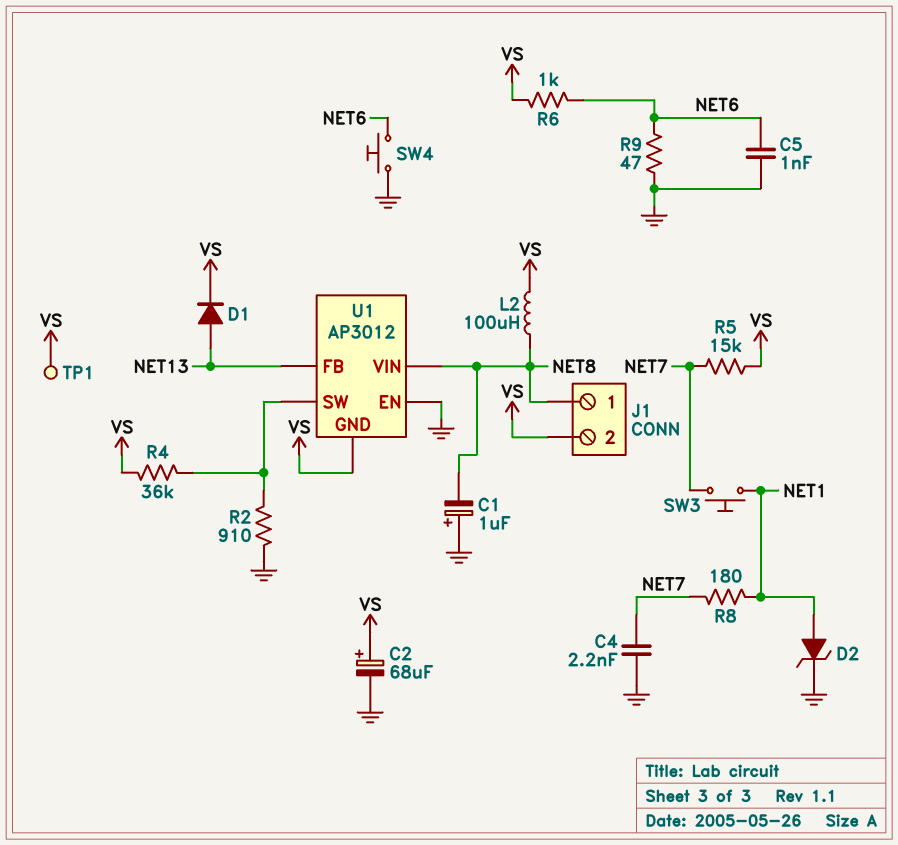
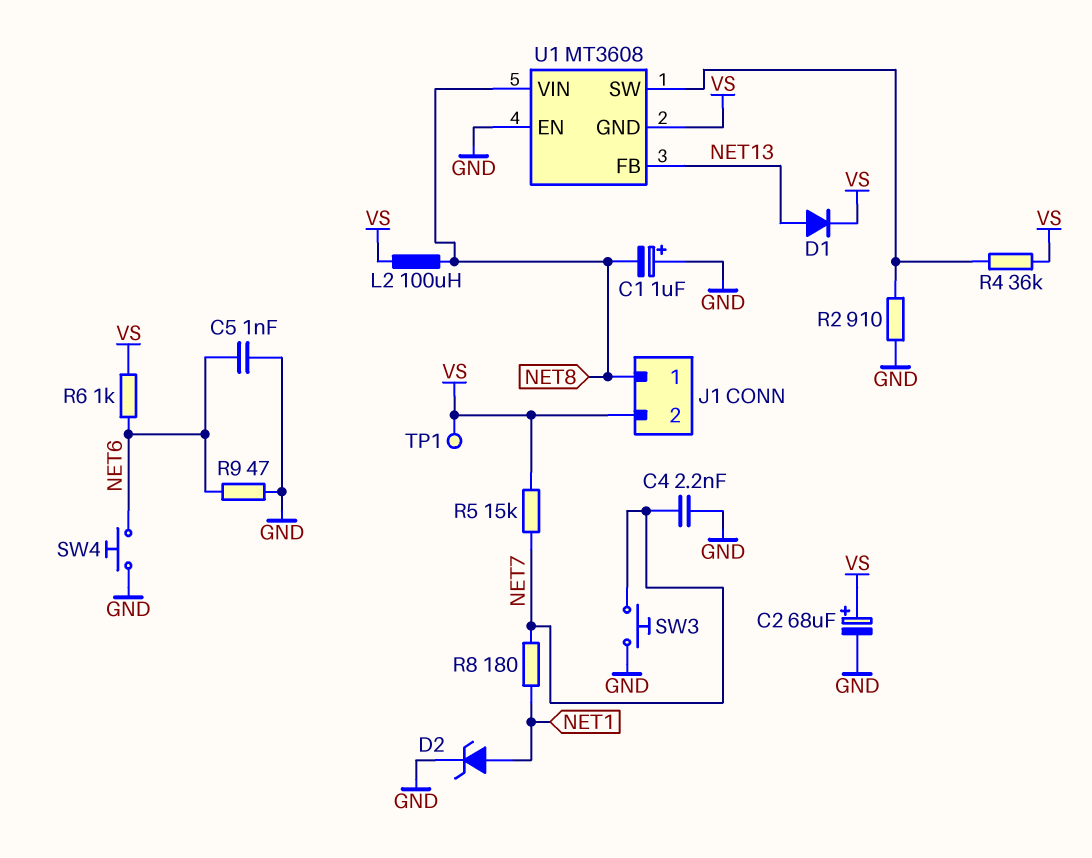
SW3: button (NET1, NET7) -> button (GND, NET7)
U1: AP3012 -> MT3608

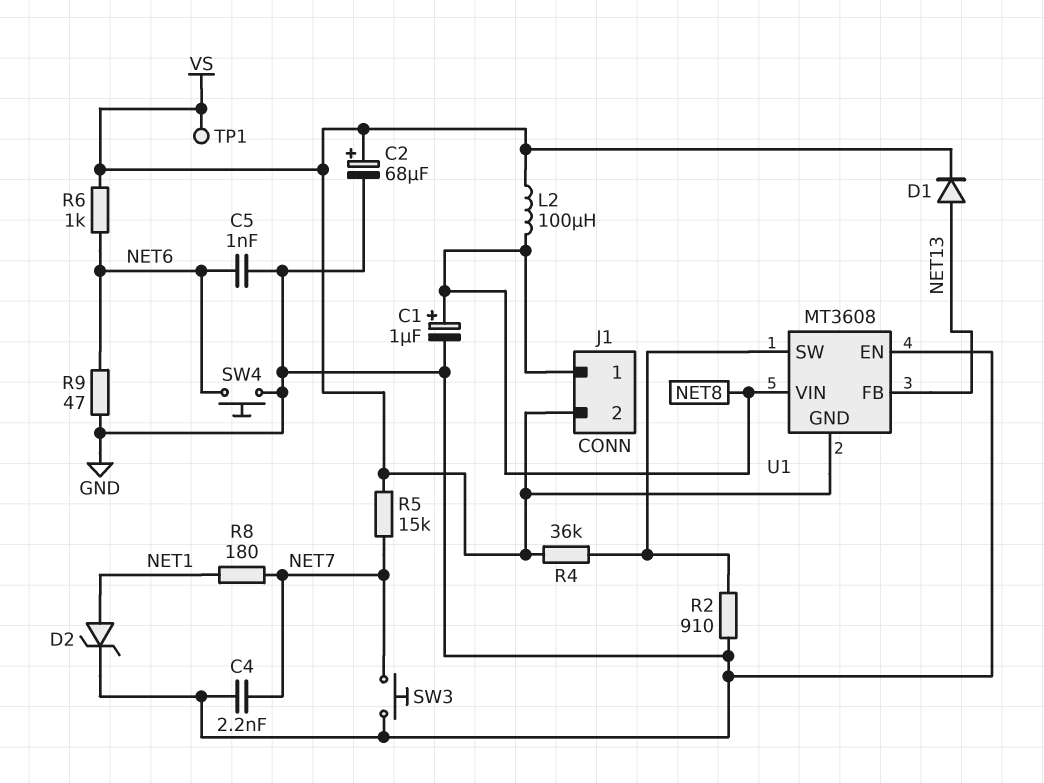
C1: 1uF (plus GND, minus NET8) -> 1uF (plus NET8, minus GND)

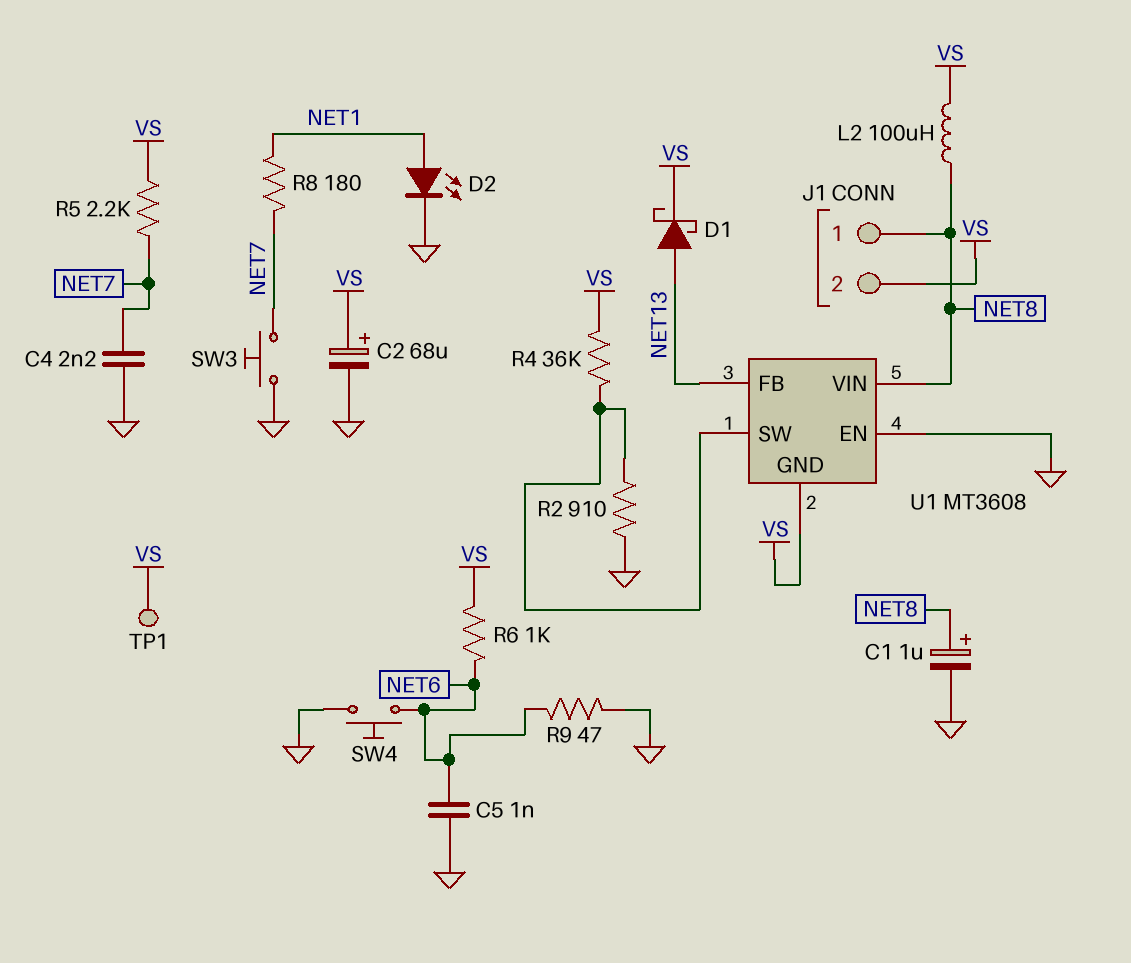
D1: diode (A NET13, K VS) -> schottky (A NET13, K VS)
D2: zener (A NET1, K GND) -> LED (A NET1, K GND)
R5: 15k (NET7, VS) -> 2.2k (NET7, VS)

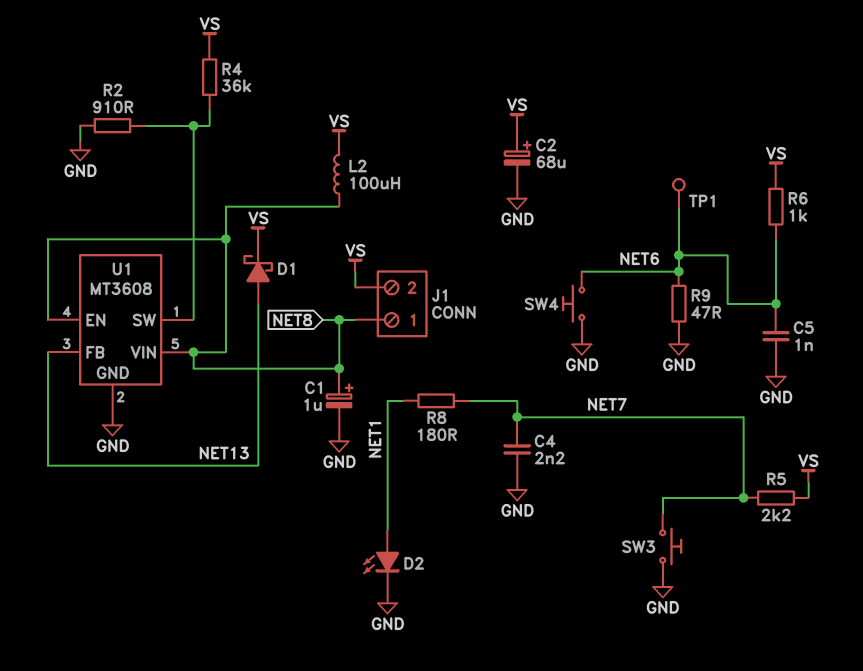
TP1: test point (VS) -> test point (NET6)
U1 pin EN: GND -> NET8
U1 pin GND: VS -> GND

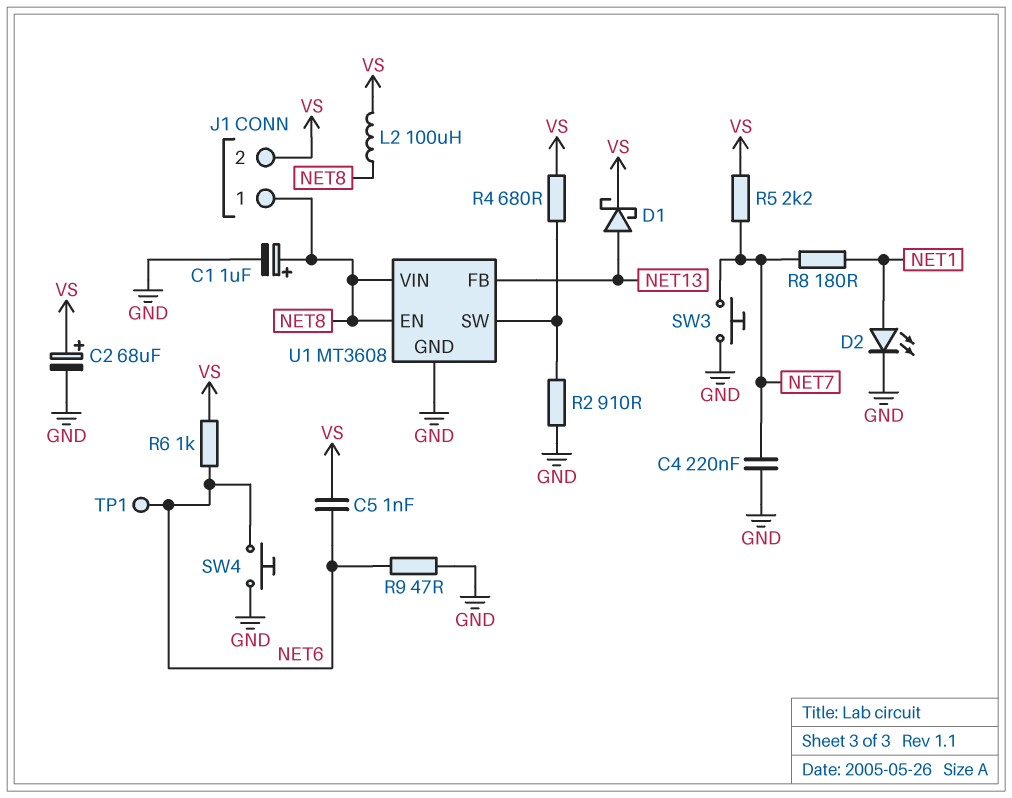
C4: 2.2nF (GND, NET7) -> 220nF (GND, NET7)
C5: 1nF (GND, NET6) -> 1nF (NET6, VS)
R4: 36k (U1/SW, VS) -> 680 (U1/SW, VS)

